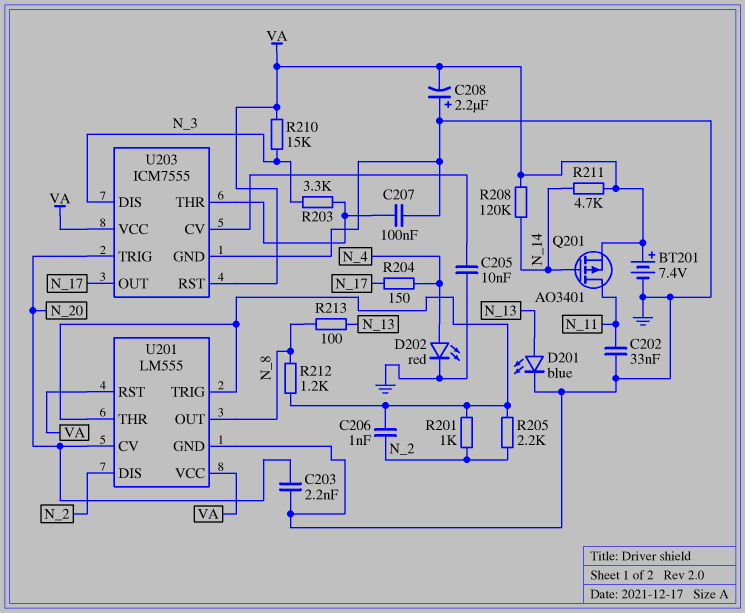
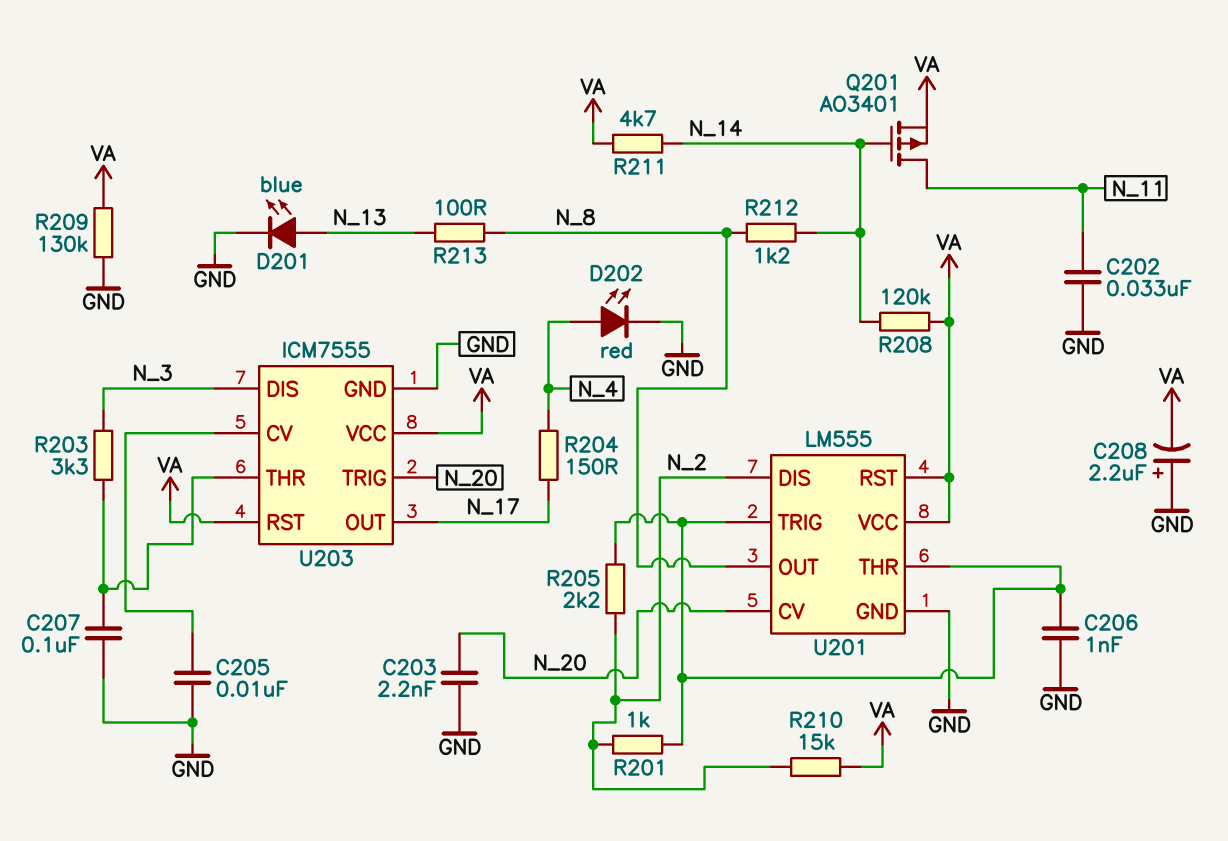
BT201: 7.4V (plus VA, minus GND) -> none
C206: 1nF (N_2, U201/THR) -> 1nF (GND, U201/THR)
R209: none -> 130k (GND, VA)
R210: 15k (N_3, VA) -> 15k (N_2, VA)
R212: 1.2k (N_8, U201/THR) -> 1.2k (N_8, N_14)

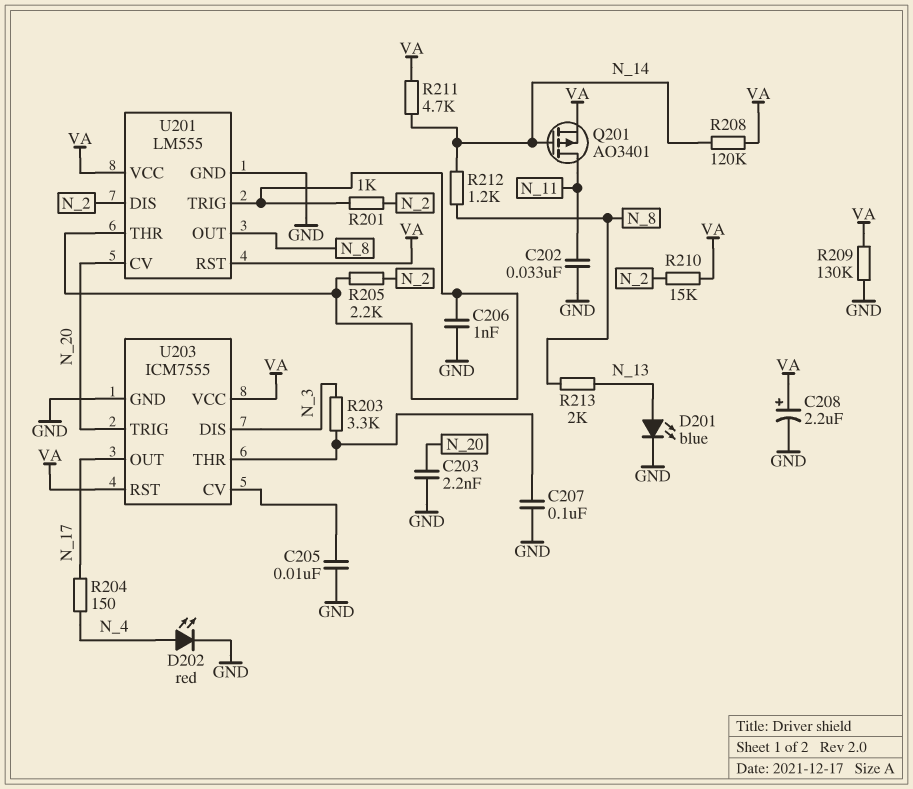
C208: 2.2uF (plus GND, minus VA) -> 2.2uF (plus VA, minus GND)
R213: 100 (N_8, N_13) -> 2k (N_8, N_13)

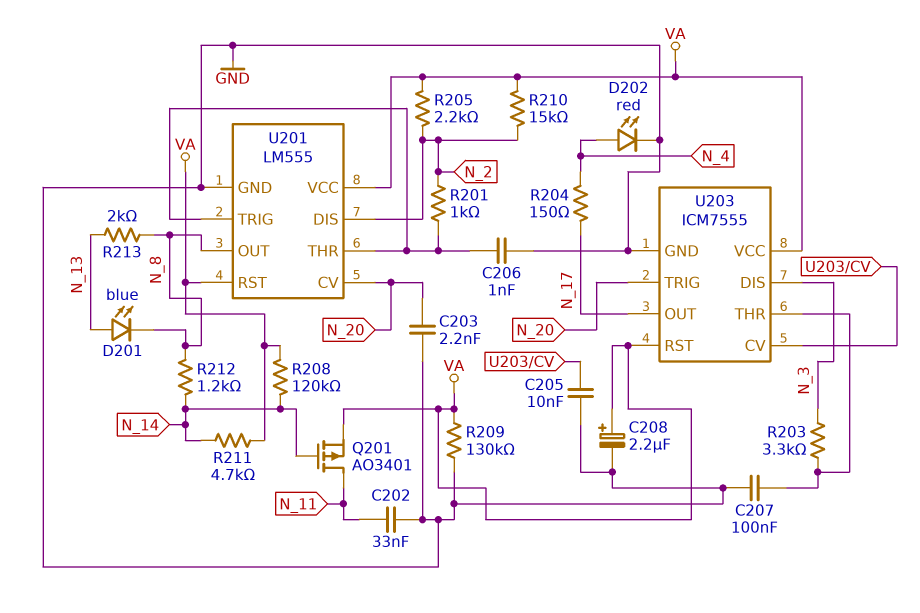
D201: LED blue (A N_13, K GND) -> LED blue (A N_13, K N_8)
R205: 2.2k (N_2, U201/THR) -> 2.2k (N_2, VA)

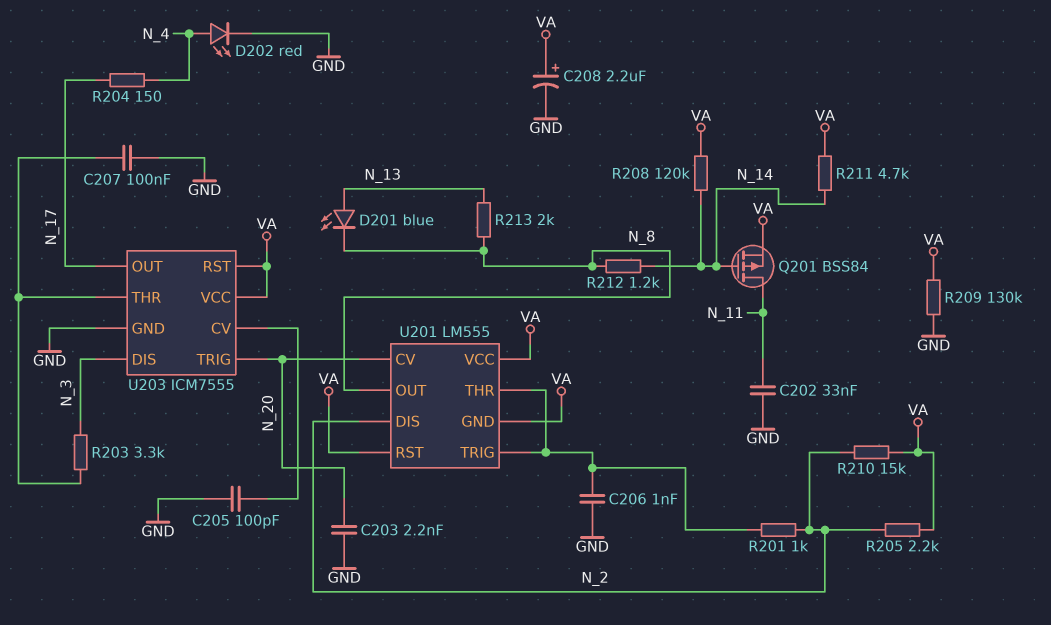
C205: 10nF (GND, U203/CV) -> 100pF (GND, U203/CV)
Q201: PMOS AO3401 (G N_14, D N_11, S VA) -> PMOS BSS84 (G N_14, D N_11, S VA)
U201 pin GND: GND -> VA

